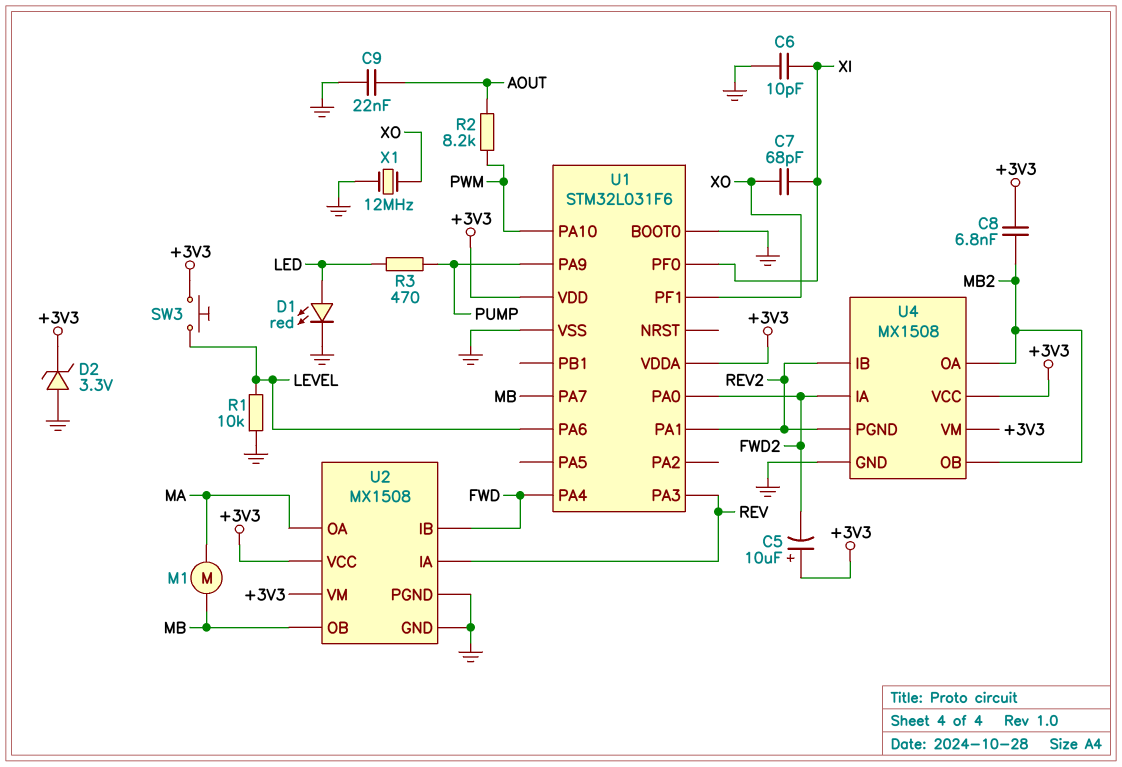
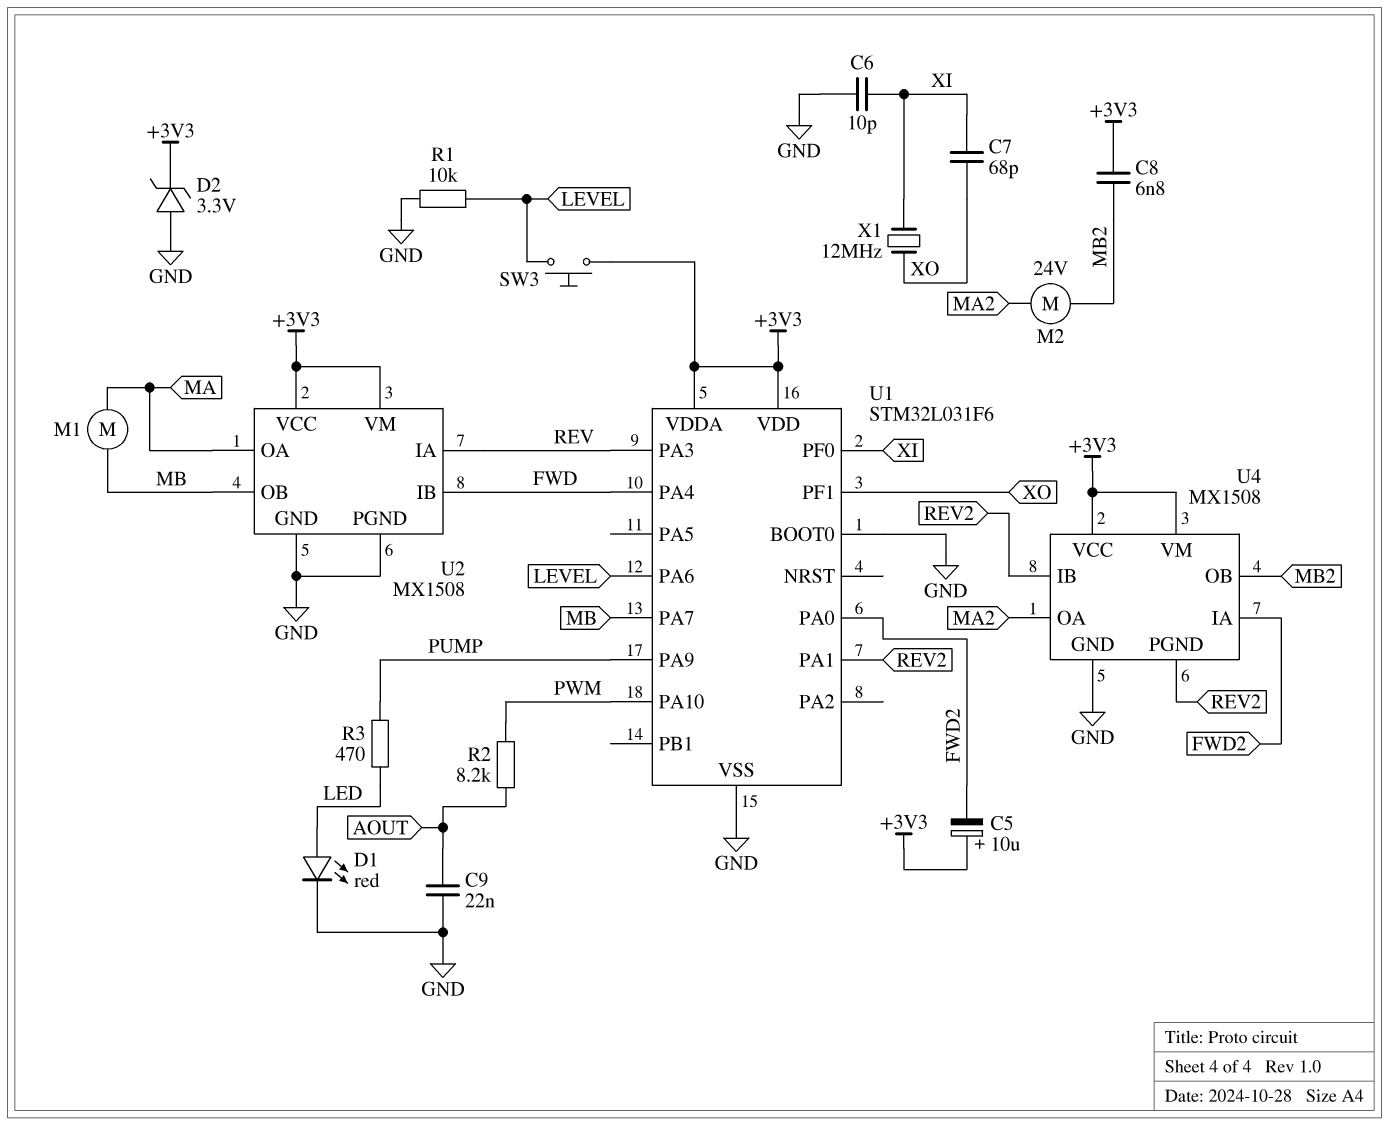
M2: none -> motor 24V (MA2, MB2)
U4 pin OA: MB2 -> MA2
X1: 12MHz (GND, XO) -> 12MHz (XI, XO)

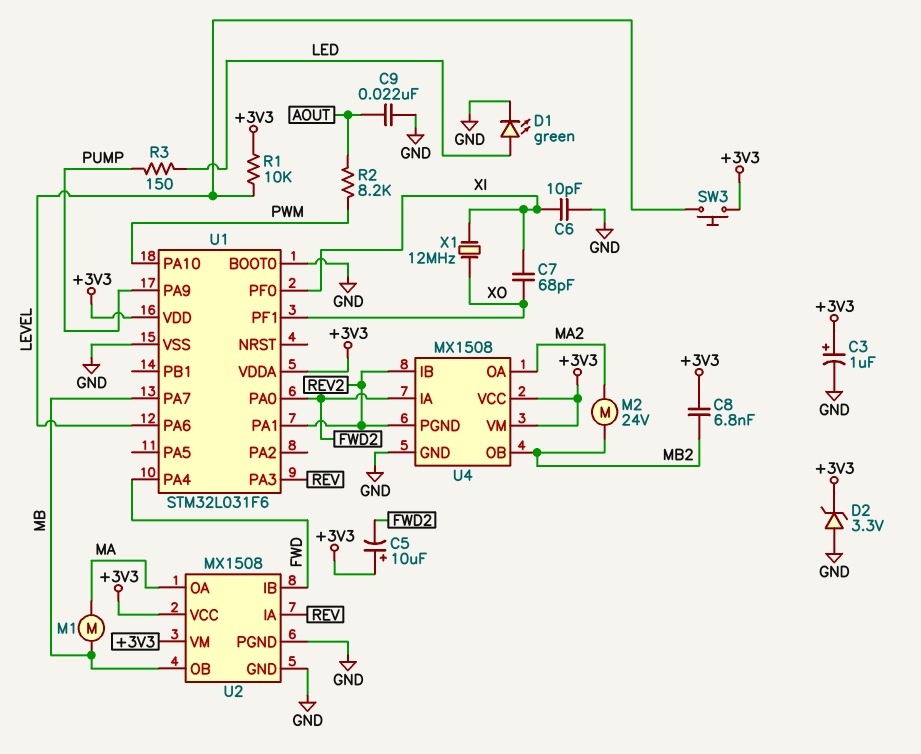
C3: none -> 1uF (plus +3V3, minus GND)
D1: LED red (A LED, K GND) -> LED green (A LED, K GND)
R1: 10k (GND, LEVEL) -> 10k (+3V3, LEVEL)
R3: 470 (LED, PUMP) -> 150 (LED, PUMP)

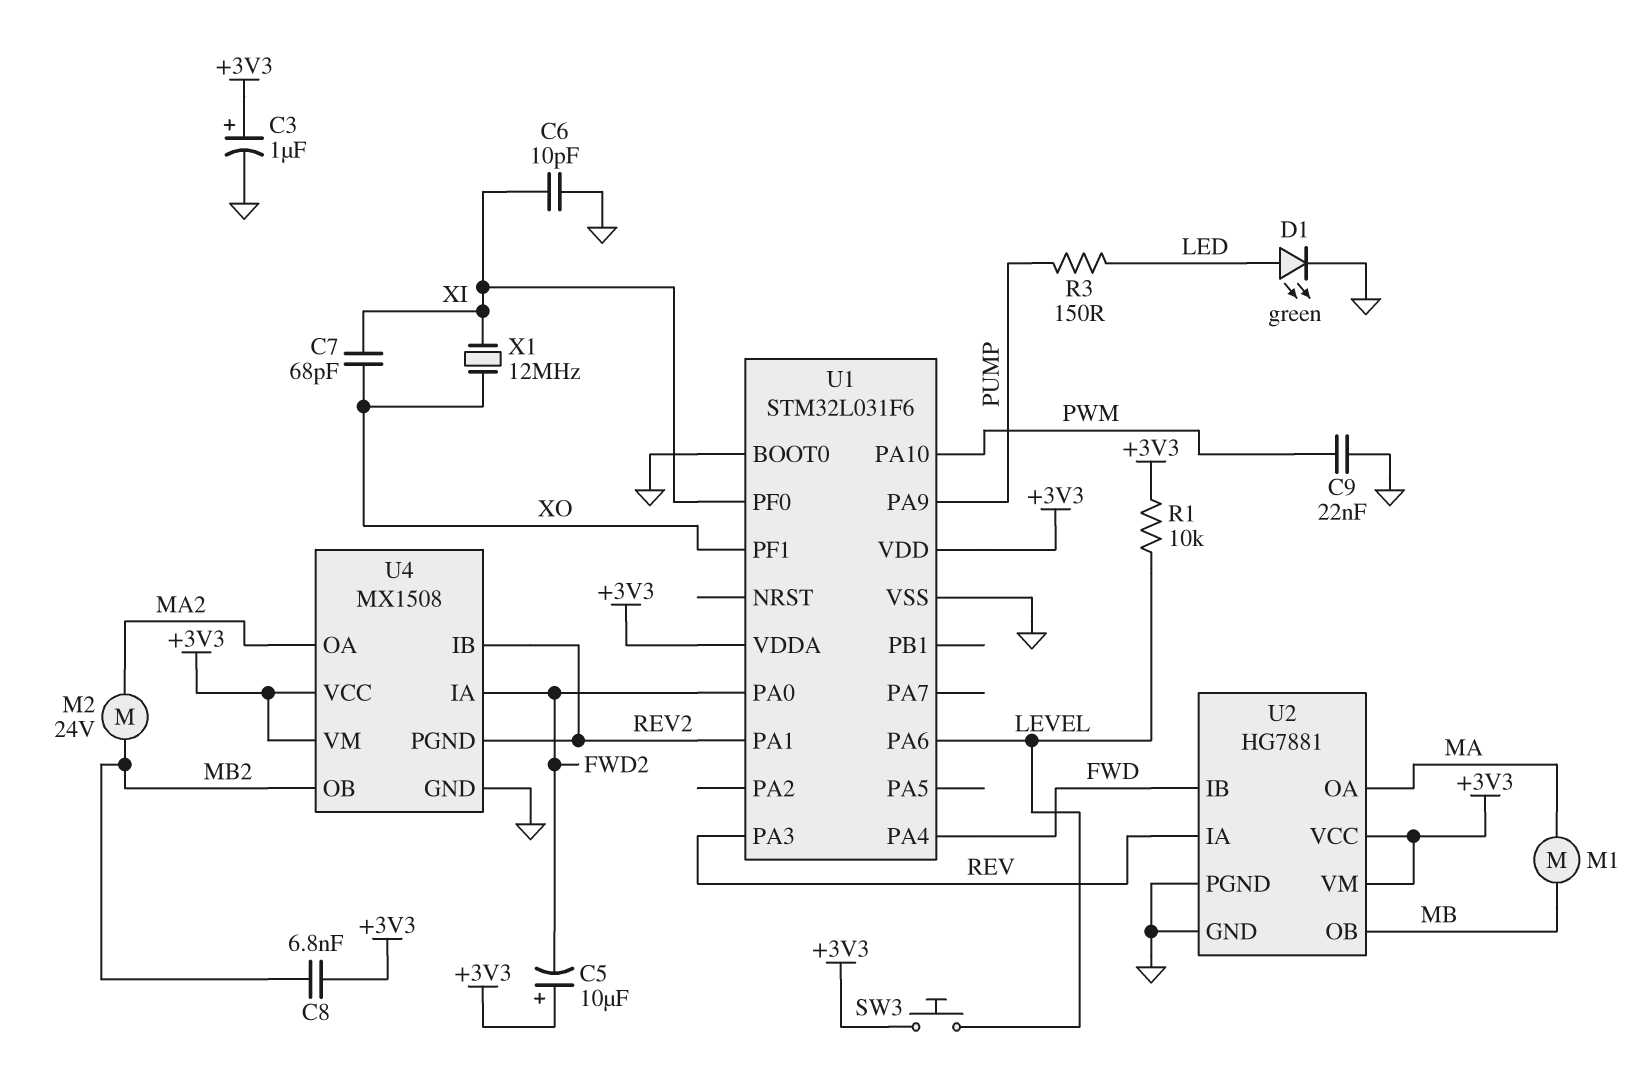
C9: 22nF (AOUT, GND) -> 22nF (GND, PWM)
D2: zener 3.3V (A GND, K +3V3) -> none
R2: 8.2k (AOUT, PWM) -> none
U1 pin PA7: MB -> none
U2: MX1508 -> HG7881

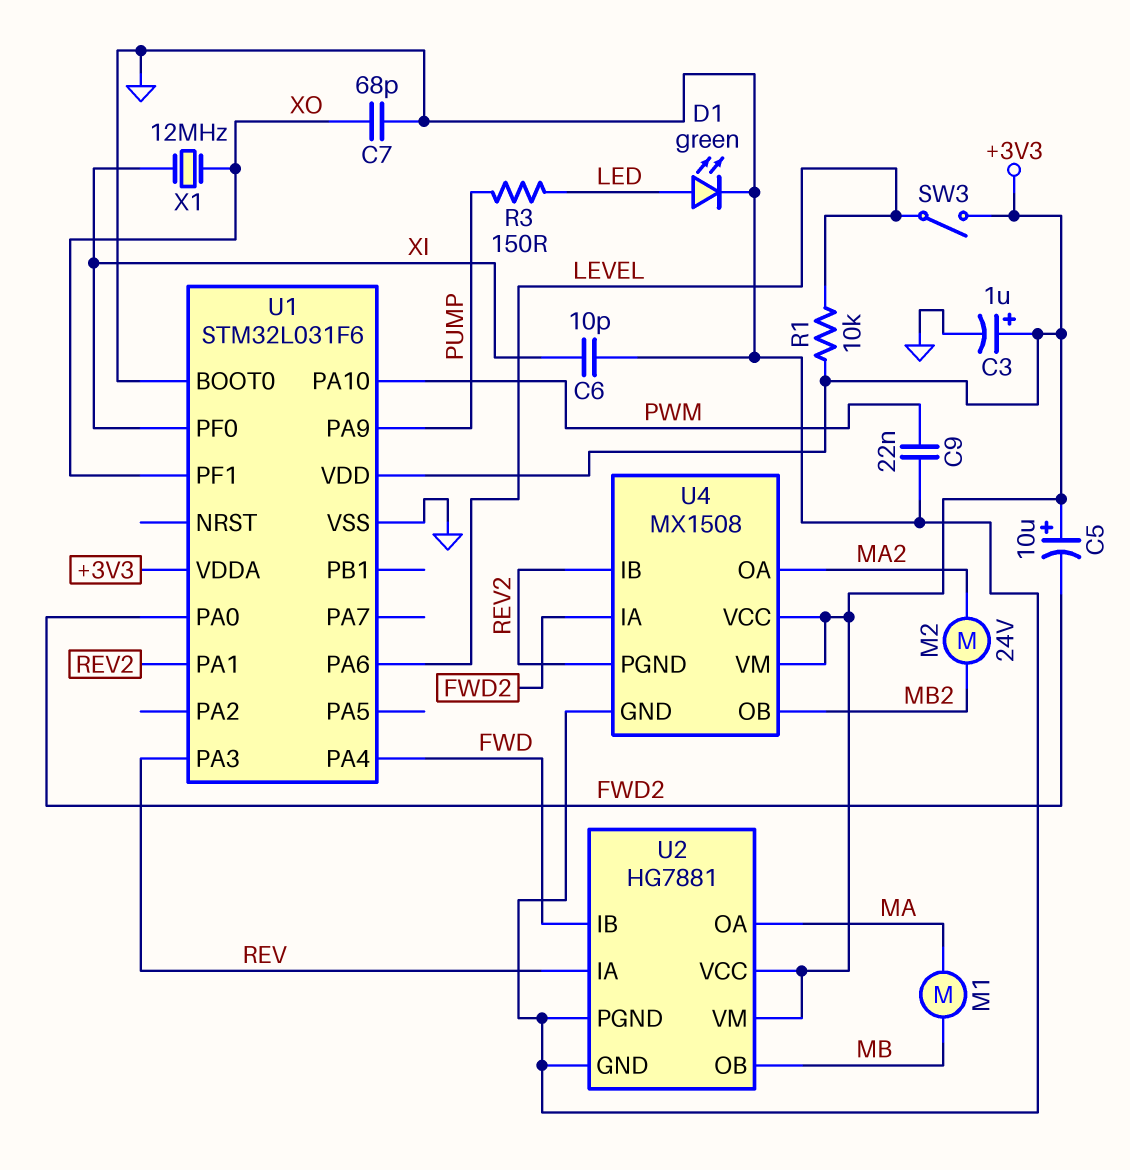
C7: 68pF (XI, XO) -> 68pF (GND, XO)
C8: 6.8nF (+3V3, MB2) -> none
SW3: button (+3V3, LEVEL) -> switch (+3V3, LEVEL)

